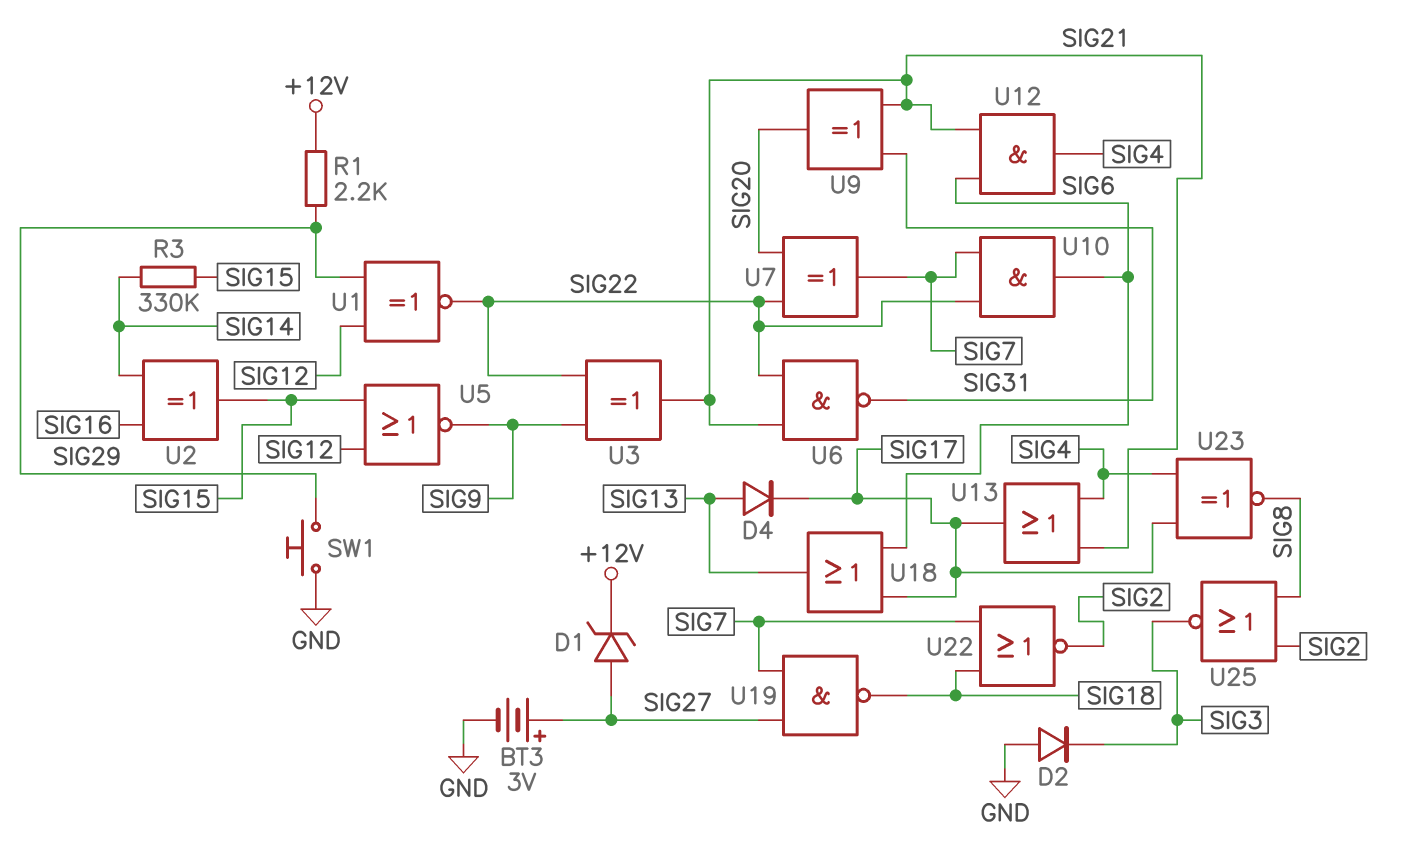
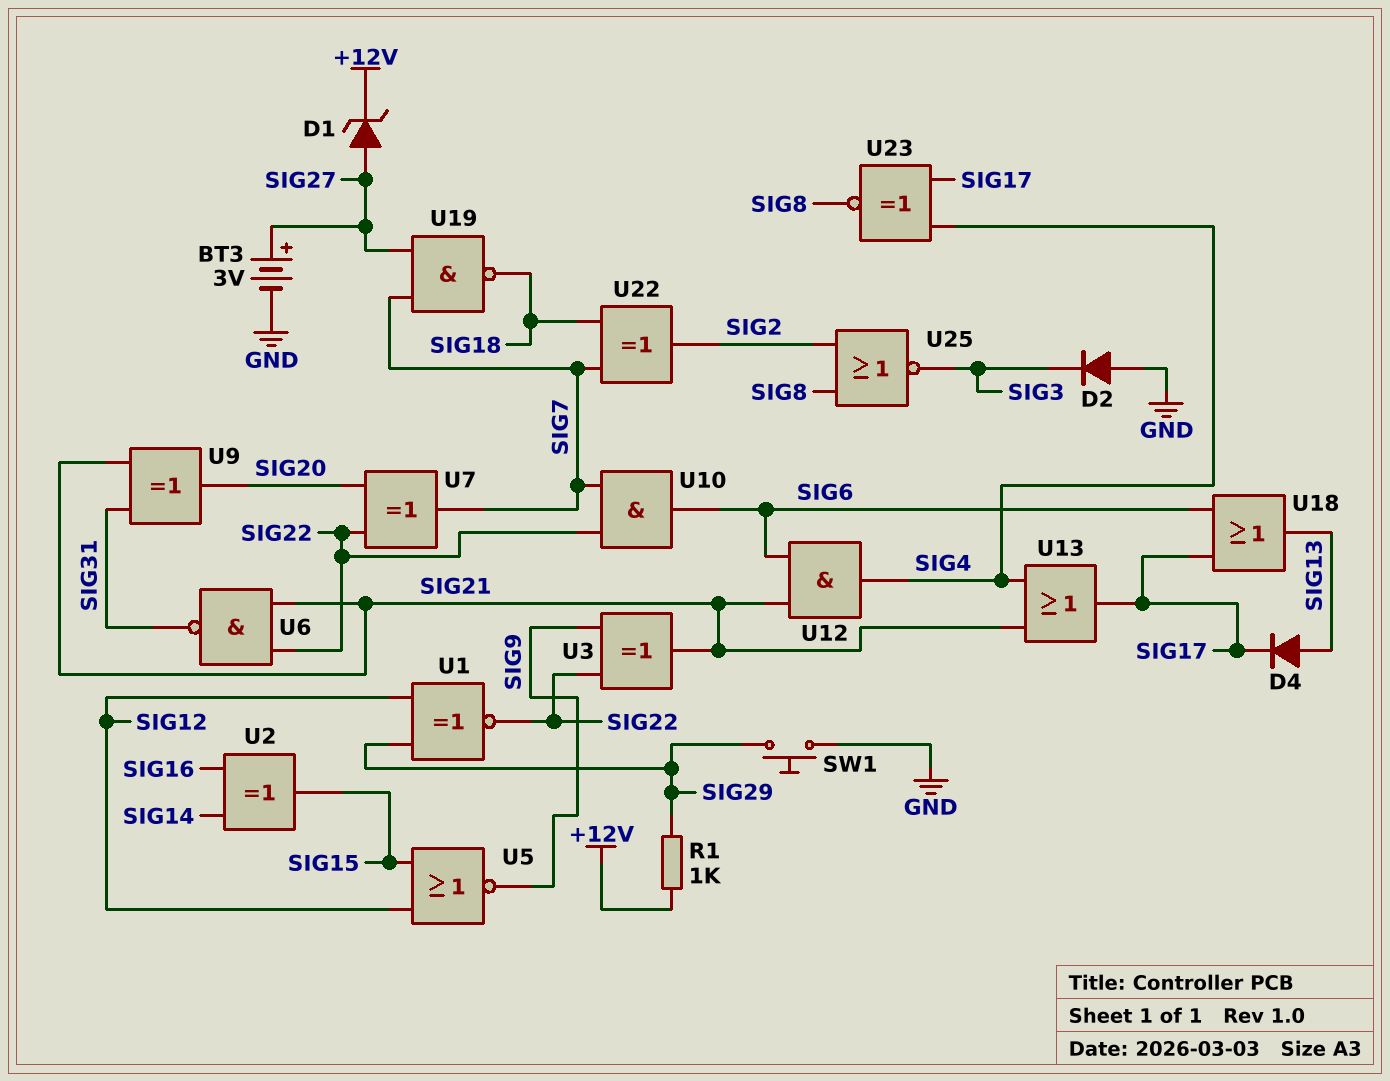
R1: 2.2k (+12V, SIG29) -> 1k (+12V, SIG29)
R3: 330k (SIG14, SIG15) -> none
U22: NOR (in SIG7, in SIG18, out SIG2) -> XOR (in SIG7, in SIG18, out SIG2)

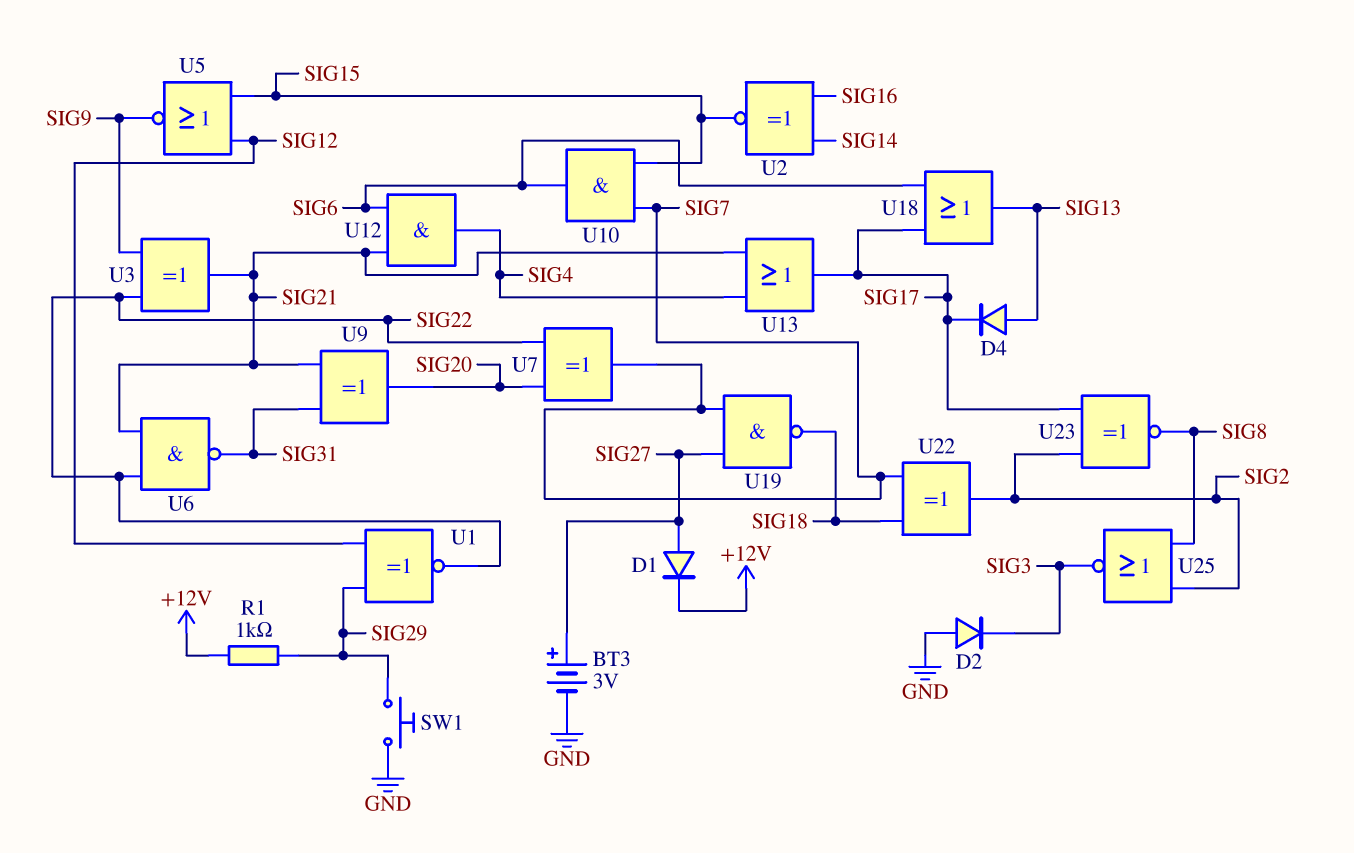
D1: zener (A SIG27, K +12V) -> diode (A SIG27, K +12V)
U2: XOR (in SIG14, in SIG16, out SIG15) -> XNOR (in SIG14, in SIG16, out SIG15)
U10: AND (in SIG7, in SIG22, out SIG6) -> AND (in SIG7, in SIG15, out SIG6)
U23: XNOR (in SIG4, in SIG17, out SIG8) -> XNOR (in SIG2, in SIG17, out SIG8)

